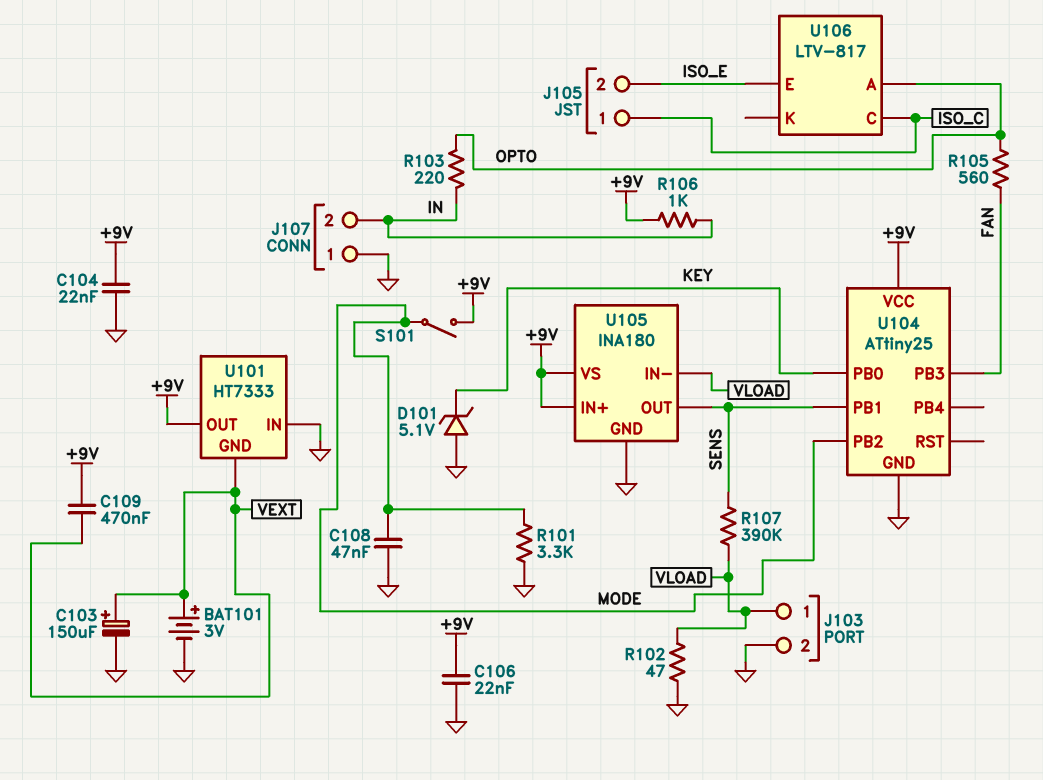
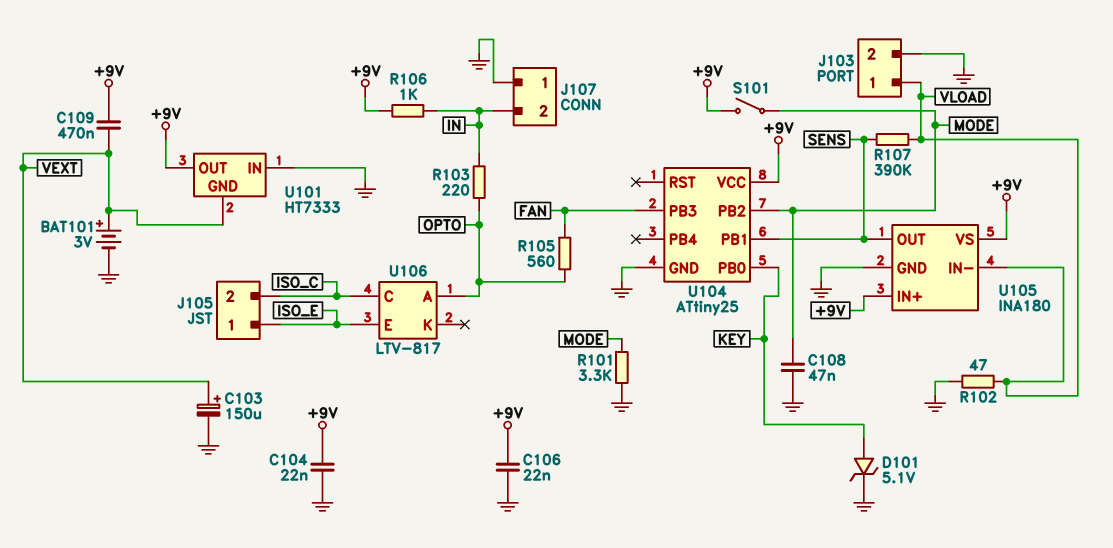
D101: zener 5.1V (A GND, K KEY) -> zener 5.1V (A KEY, K GND)
J105 pin 1: ISO_C -> ISO_E
J105 pin 2: ISO_E -> ISO_C

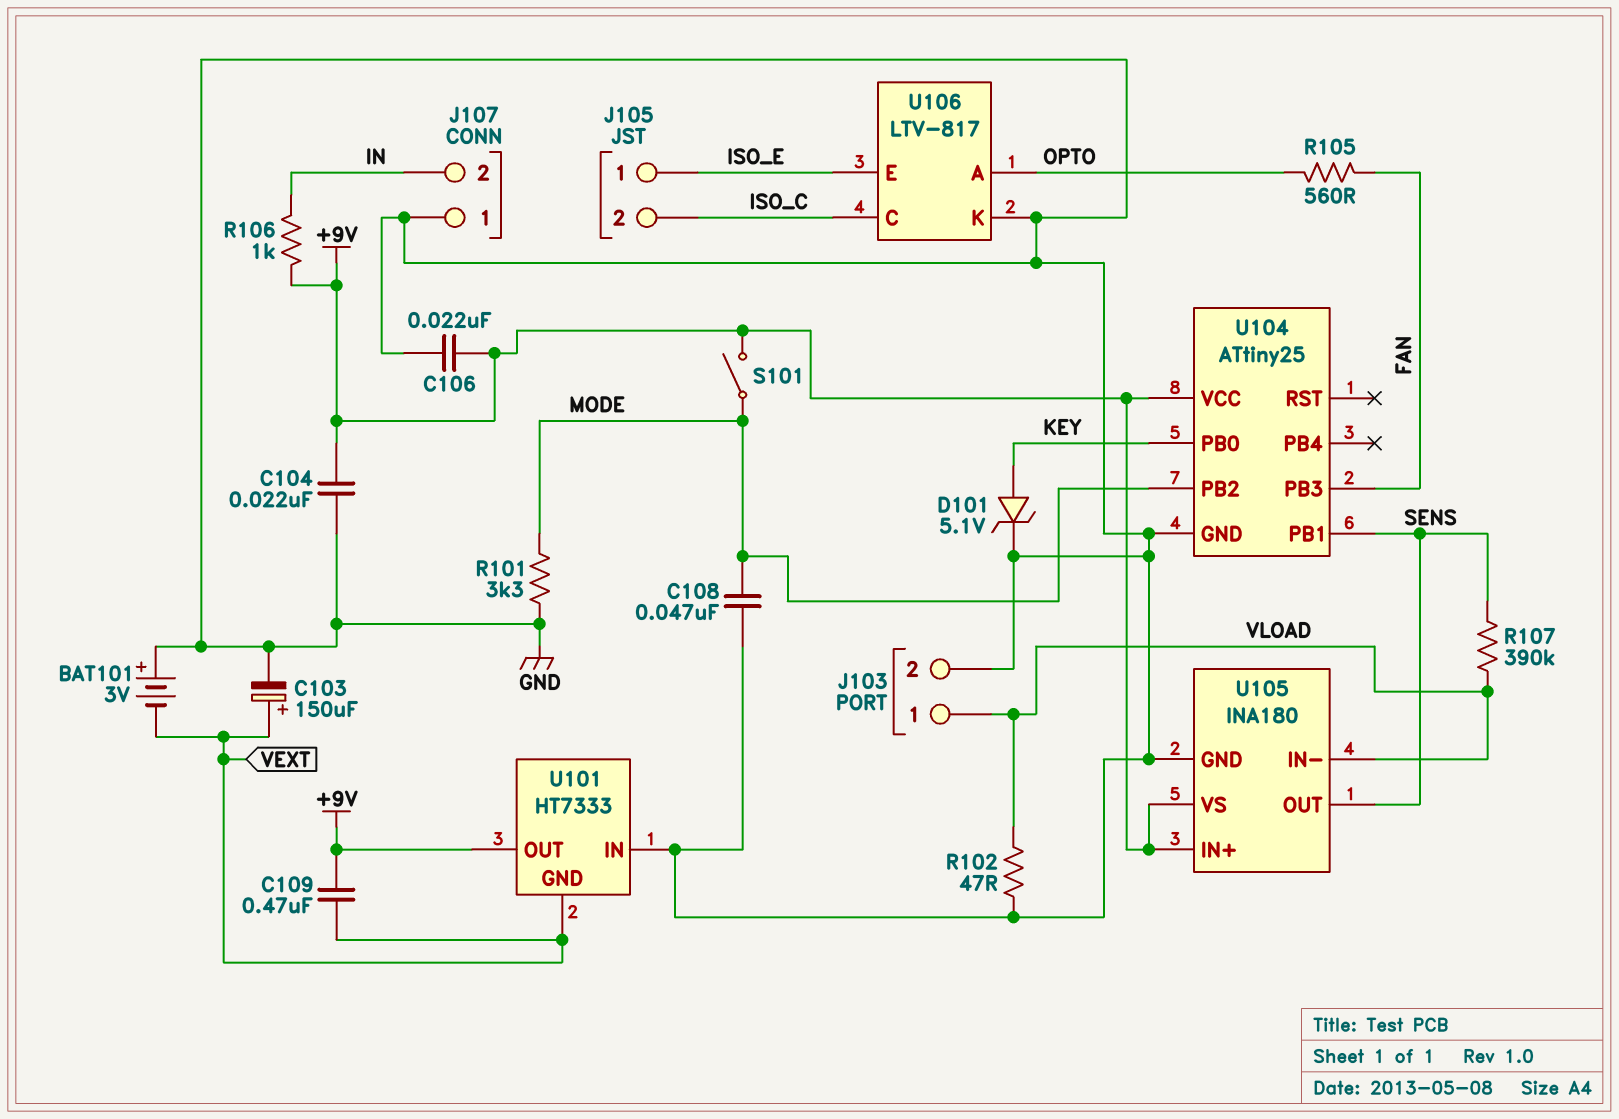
BAT101: 3V (plus VEXT, minus GND) -> 3V (plus GND, minus VEXT)
R103: 220 (IN, OPTO) -> none
U106 pin K: none -> GND

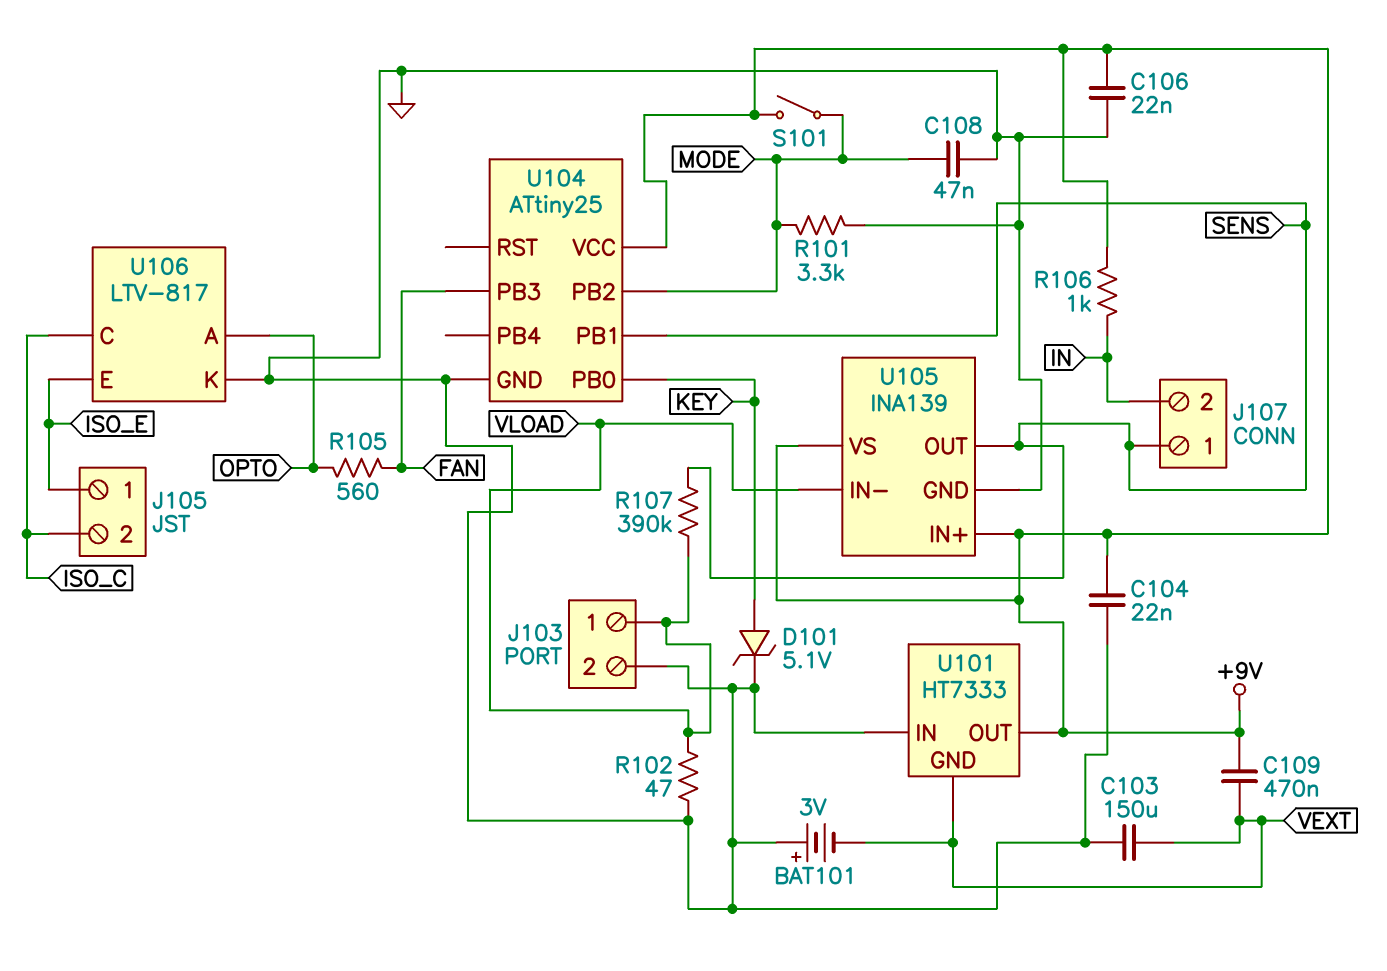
C103: 150uF (plus VEXT, minus GND) -> 150uF (GND, VEXT)
J107 pin 1: GND -> SENS
U105: INA180 -> INA139

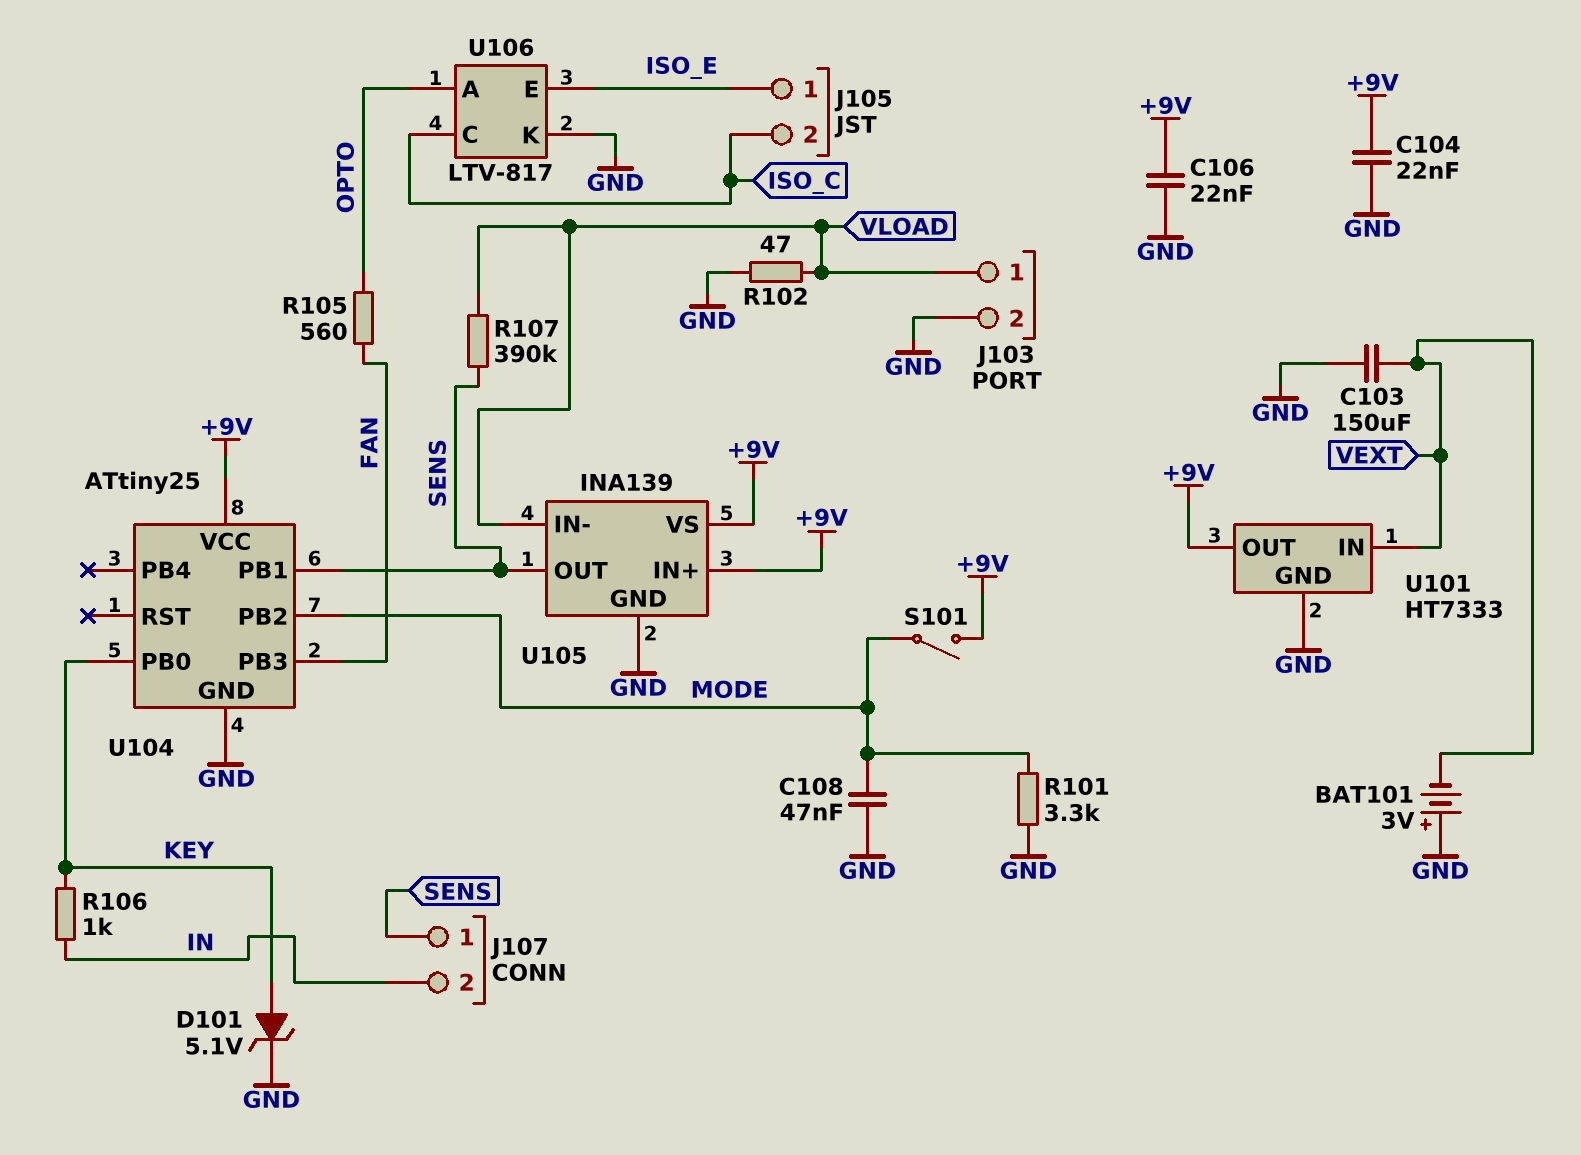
C109: 470nF (+9V, VEXT) -> none
R106: 1k (+9V, IN) -> 1k (IN, KEY)
U101 pin GND: VEXT -> GND
U101 pin IN: GND -> VEXT

